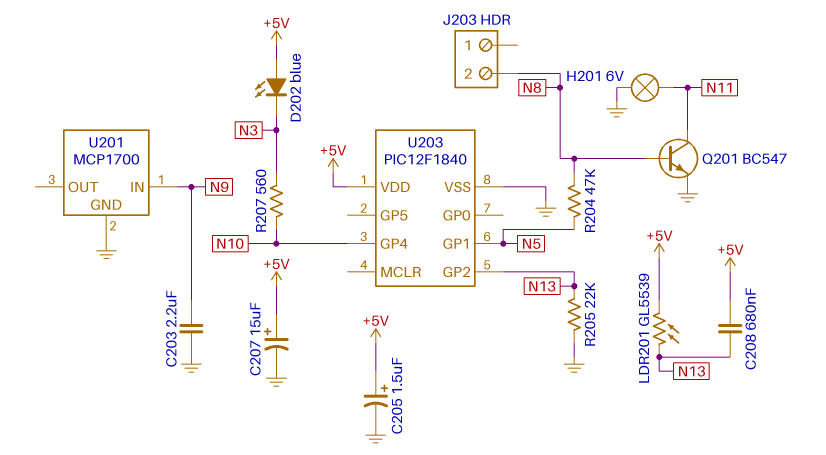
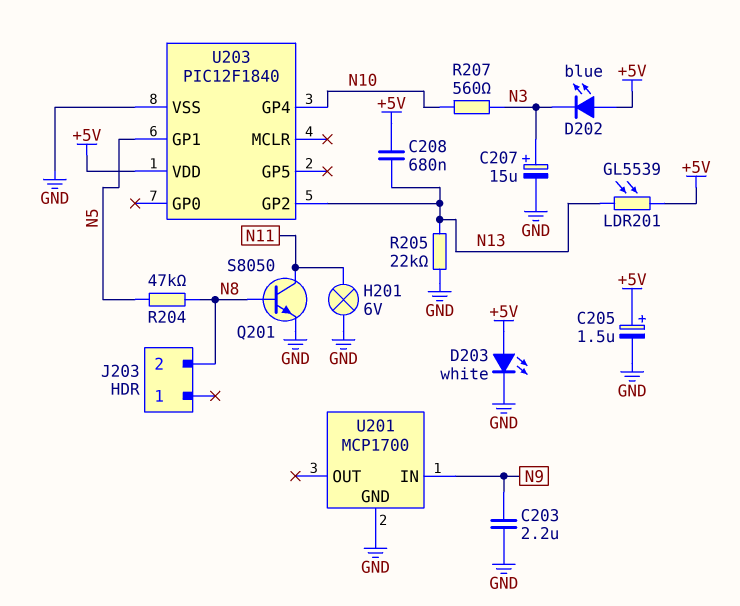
C207: 15uF (plus +5V, minus GND) -> 15uF (plus N3, minus GND)
D203: none -> LED white (A +5V, K GND)
Q201: NPN BC547 (B N8, C N11, E GND) -> NPN S8050 (B N8, C N11, E GND)

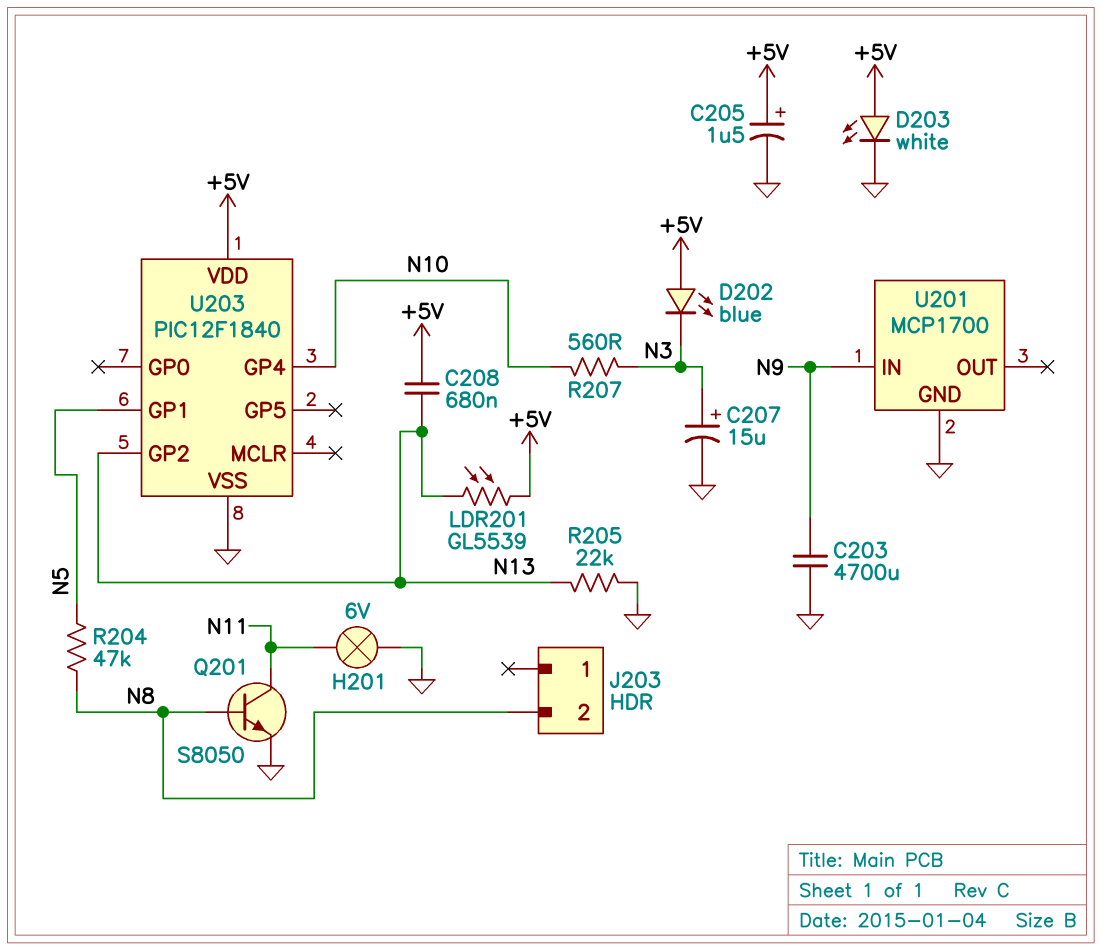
C203: 2.2uF (GND, N9) -> 4700uF (GND, N9)

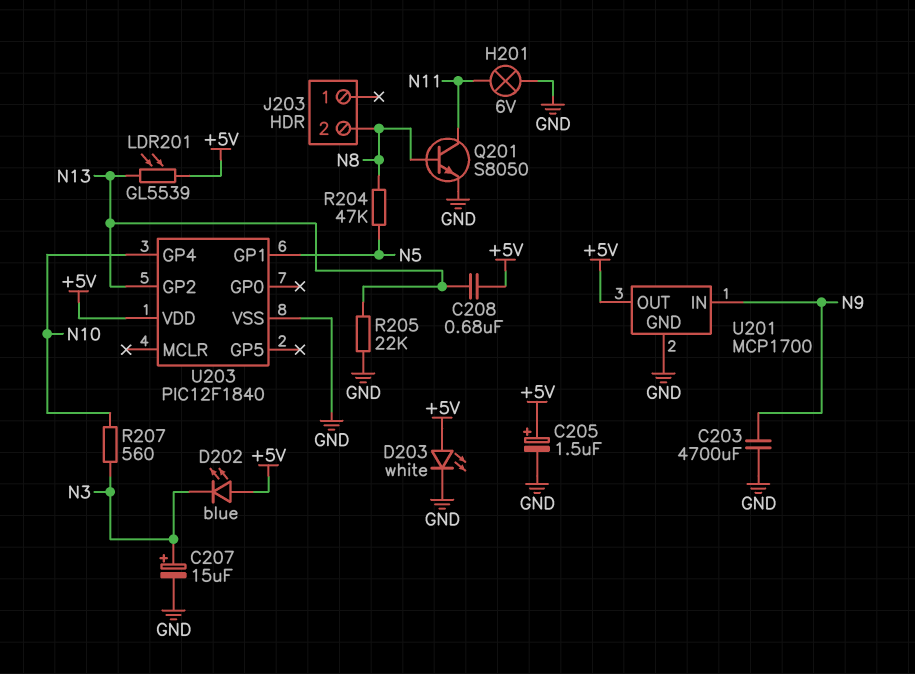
U201 pin OUT: none -> +5V

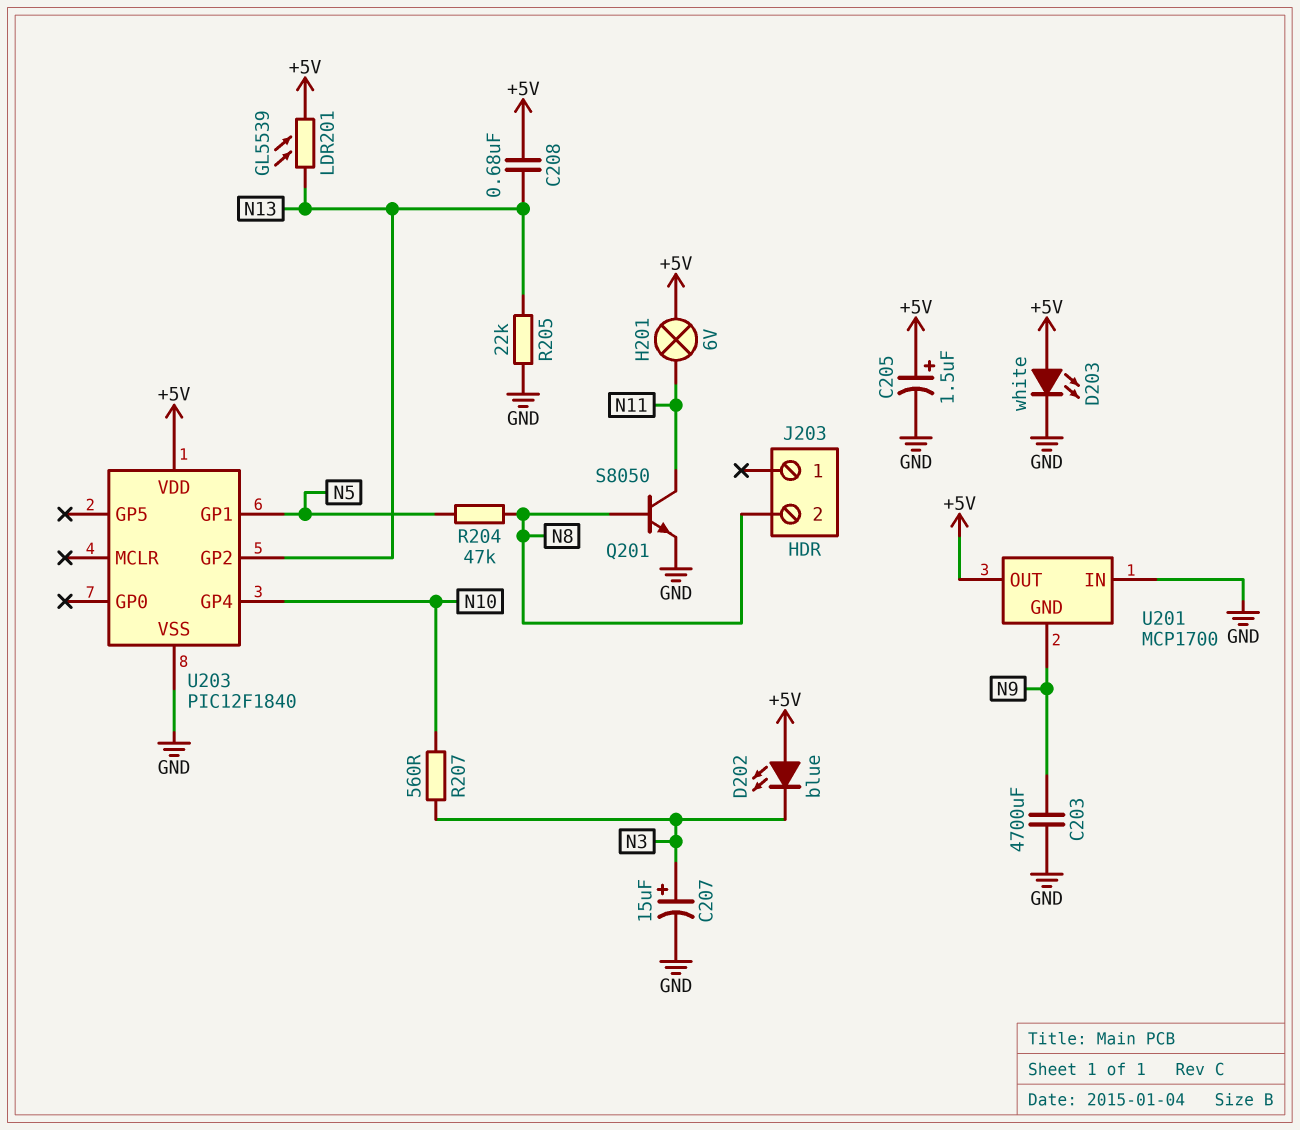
H201: lamp 6V (GND, N11) -> lamp 6V (+5V, N11)
U201 pin GND: GND -> N9
U201 pin IN: N9 -> GND

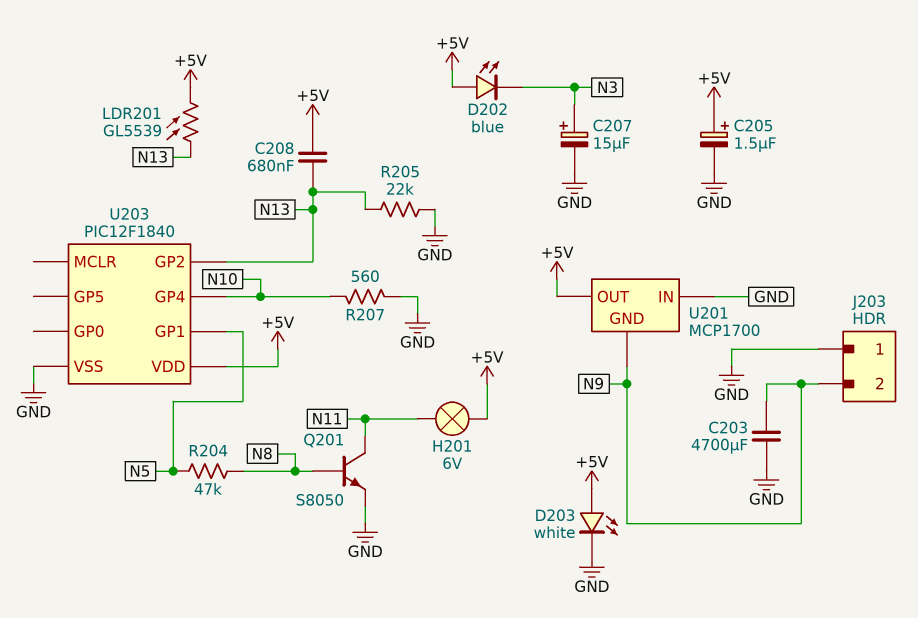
J203 pin 1: none -> GND
J203 pin 2: N8 -> N9
R207: 560 (N3, N10) -> 560 (GND, N10)

